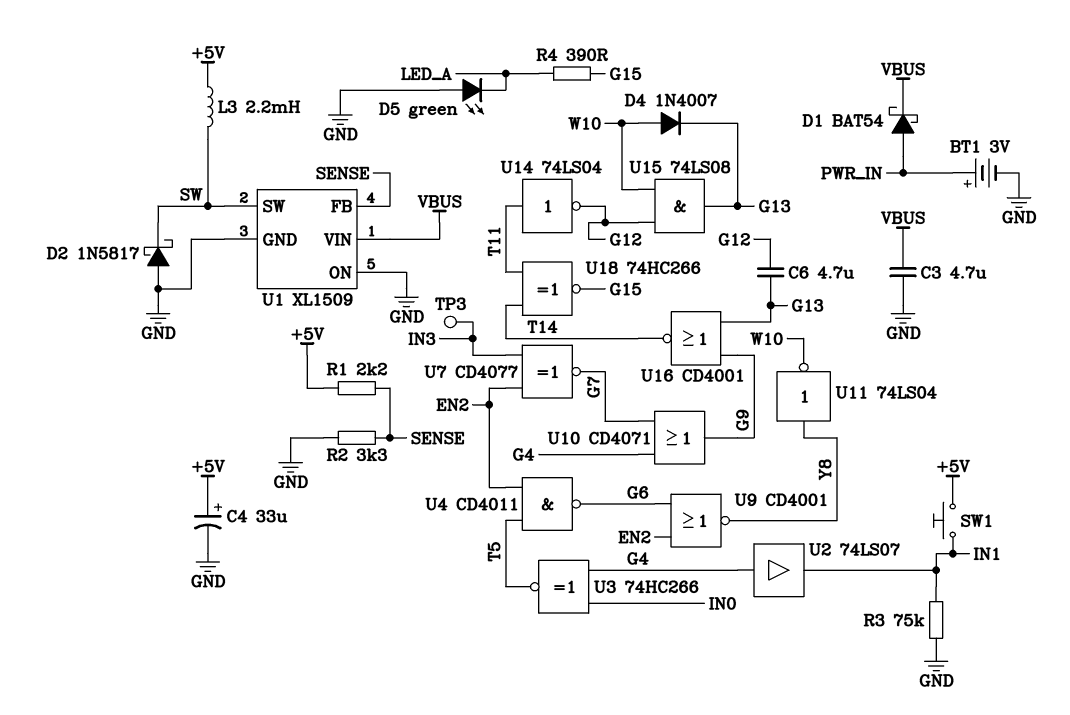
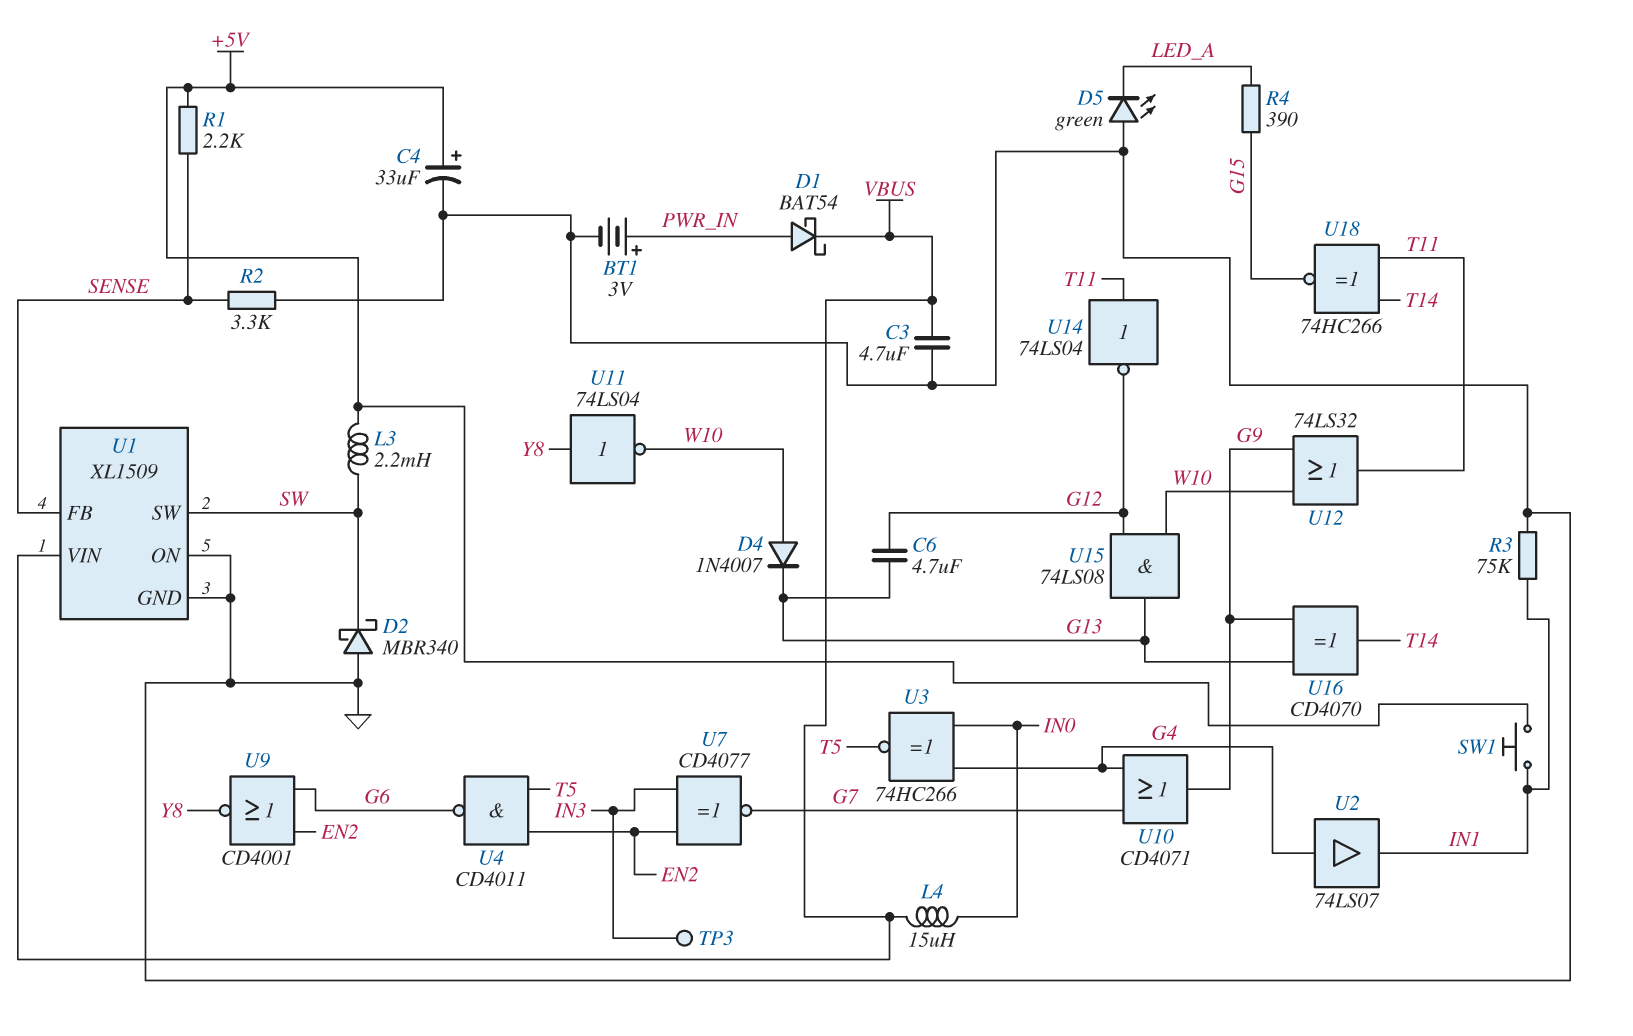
D2: schottky 1N5817 (A GND, K SW) -> schottky MBR340 (A GND, K SW)
L4: none -> 15uH (IN0, VBUS)
U12: none -> OR 74LS32 (in G9, in W10, out T11)
U16: NOR CD4001 (in G9, in G13, out T14) -> XOR CD4070 (in G9, in G13, out T14)

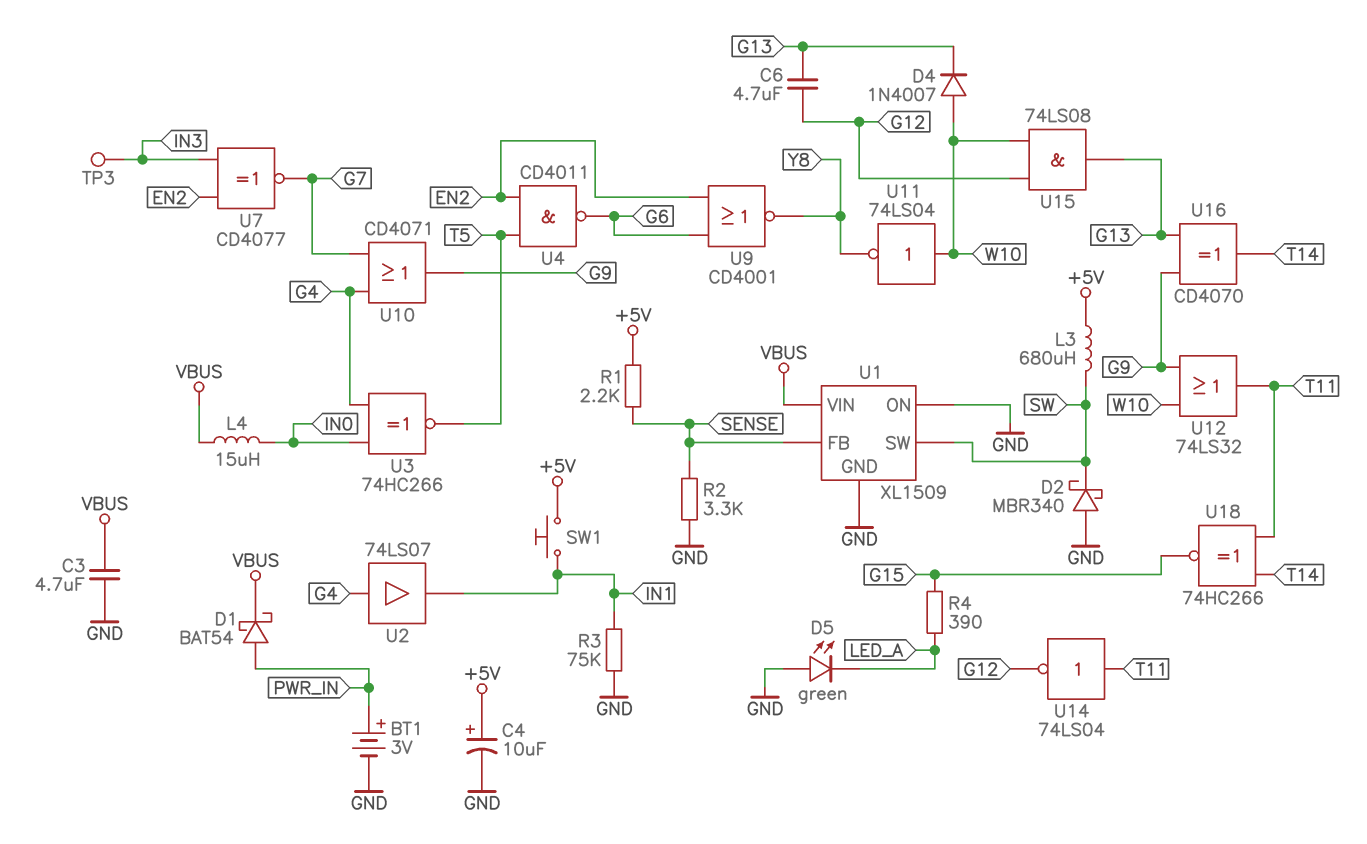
C4: 33uF (plus +5V, minus GND) -> 10uF (plus +5V, minus GND)
L3: 2.2mH (+5V, SW) -> 680uH (+5V, SW)
U11: NOT 74LS04 (in Y8, out W10) -> NOT 74LS04 (in W10, out Y8)

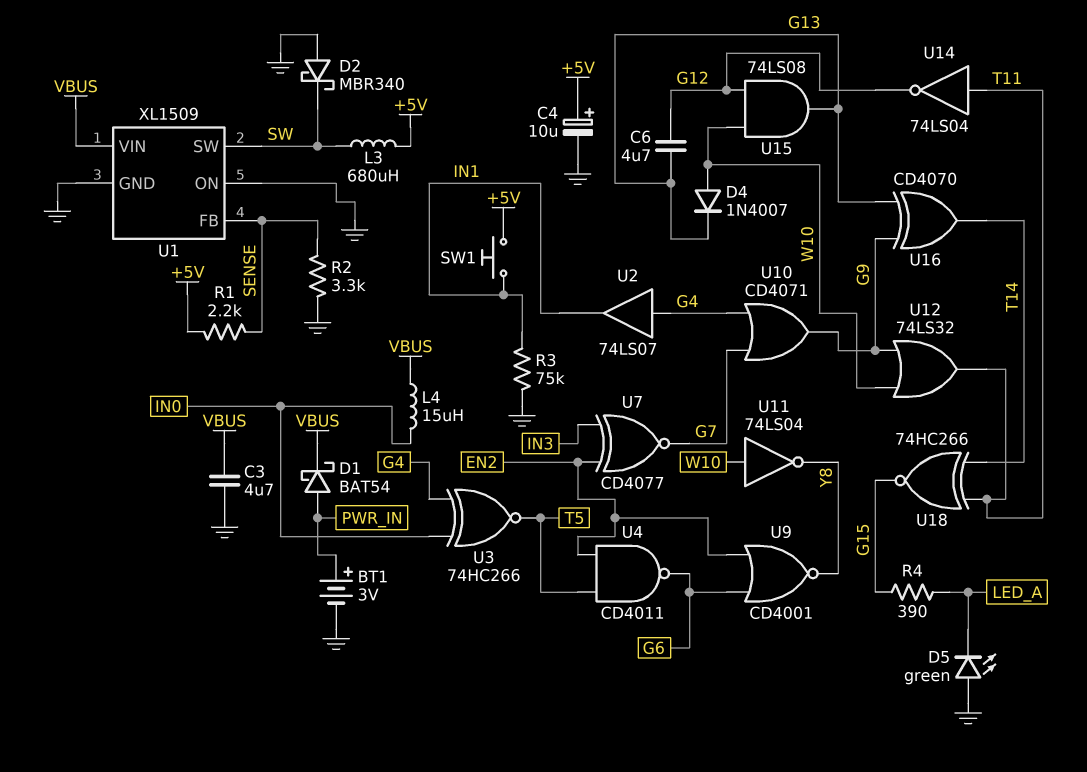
TP3: test point (IN3) -> none

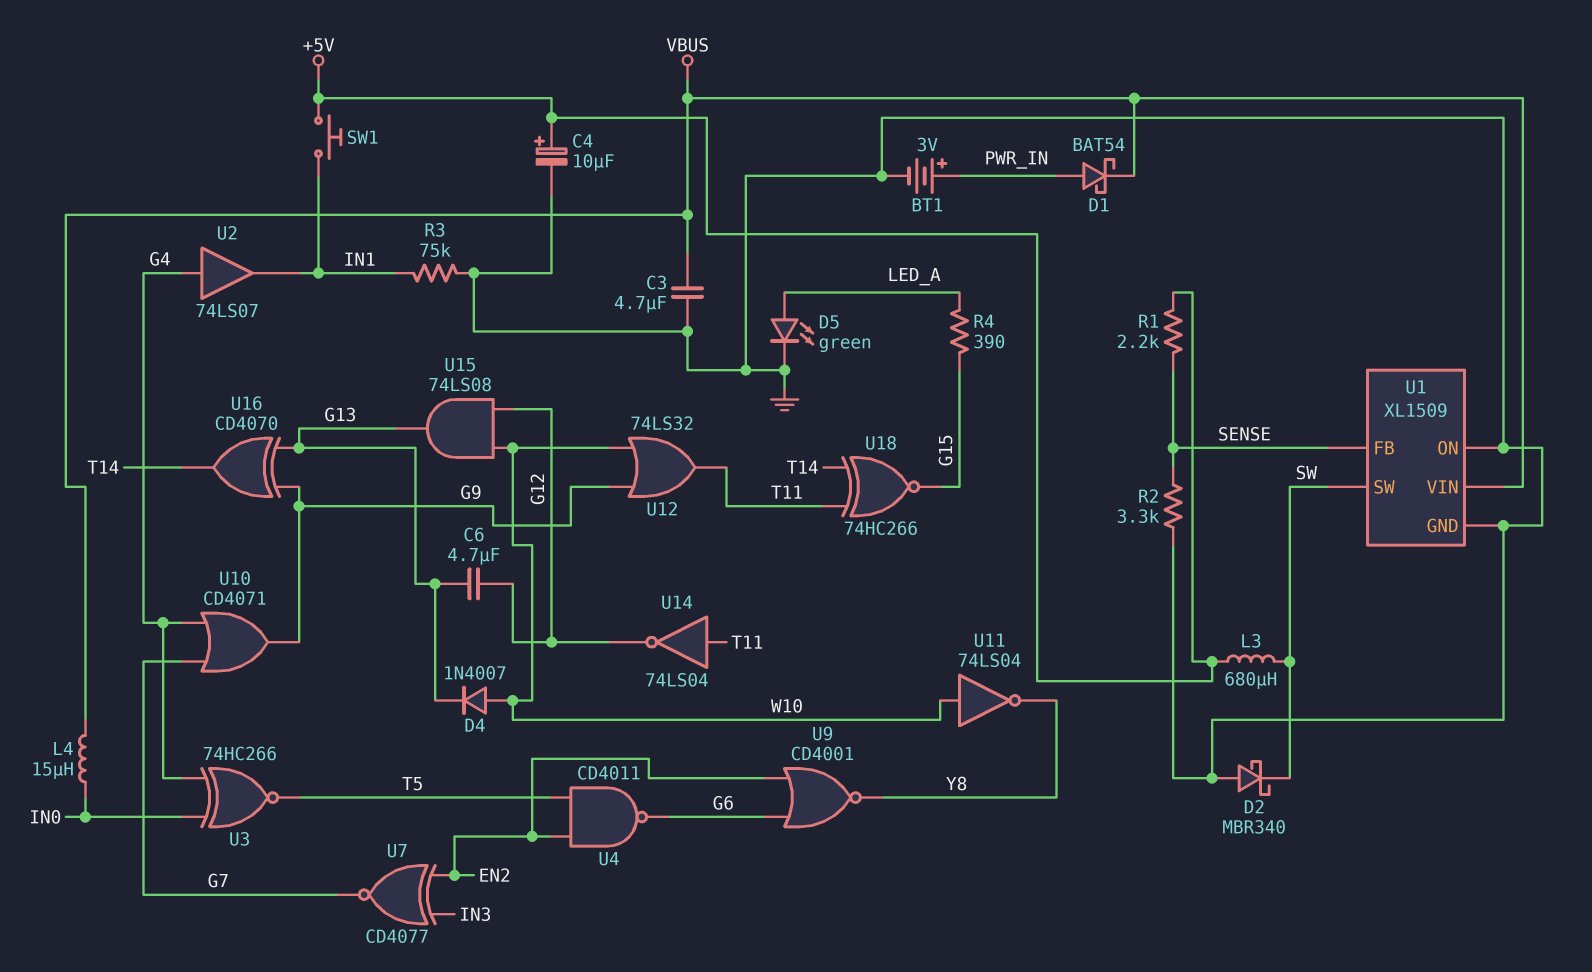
D5: LED green (A GND, K LED_A) -> LED green (A LED_A, K GND)

